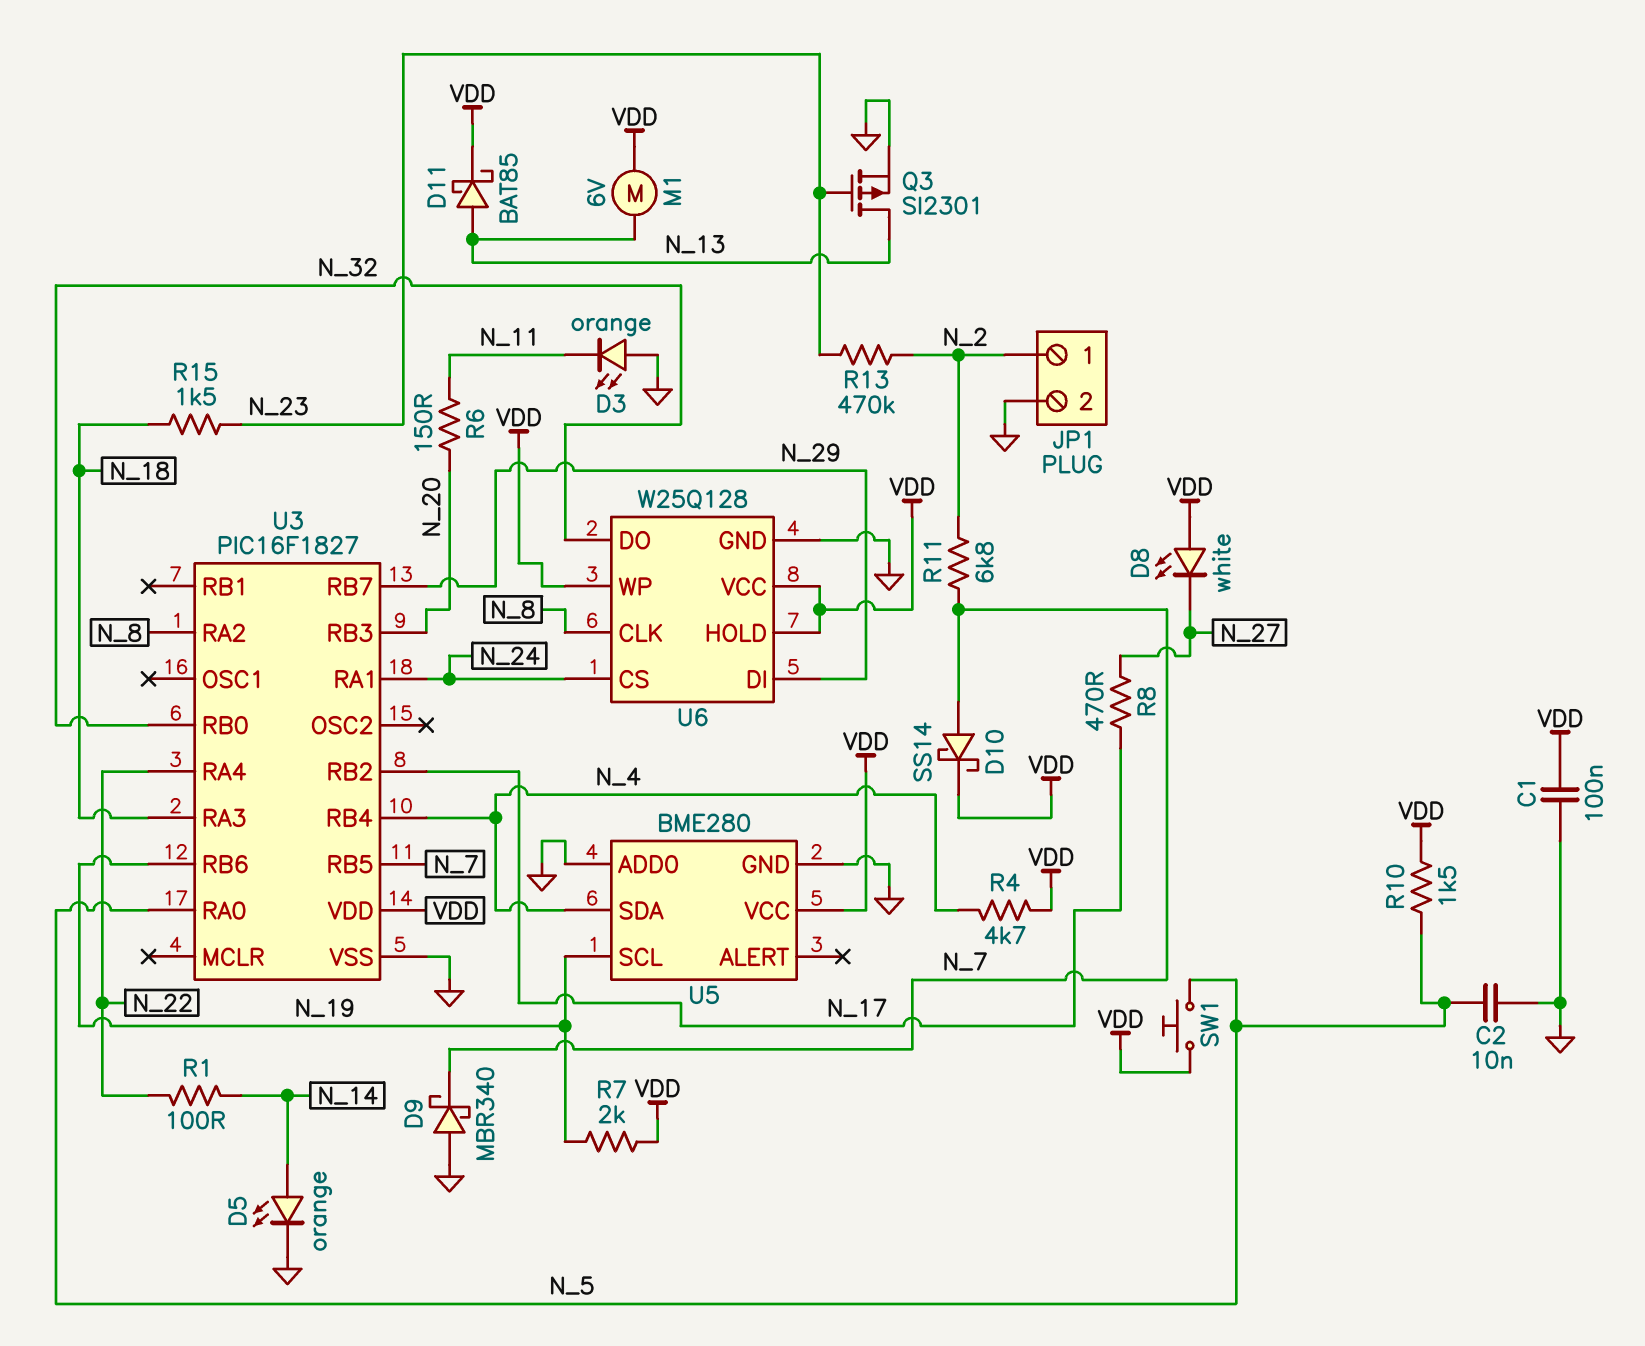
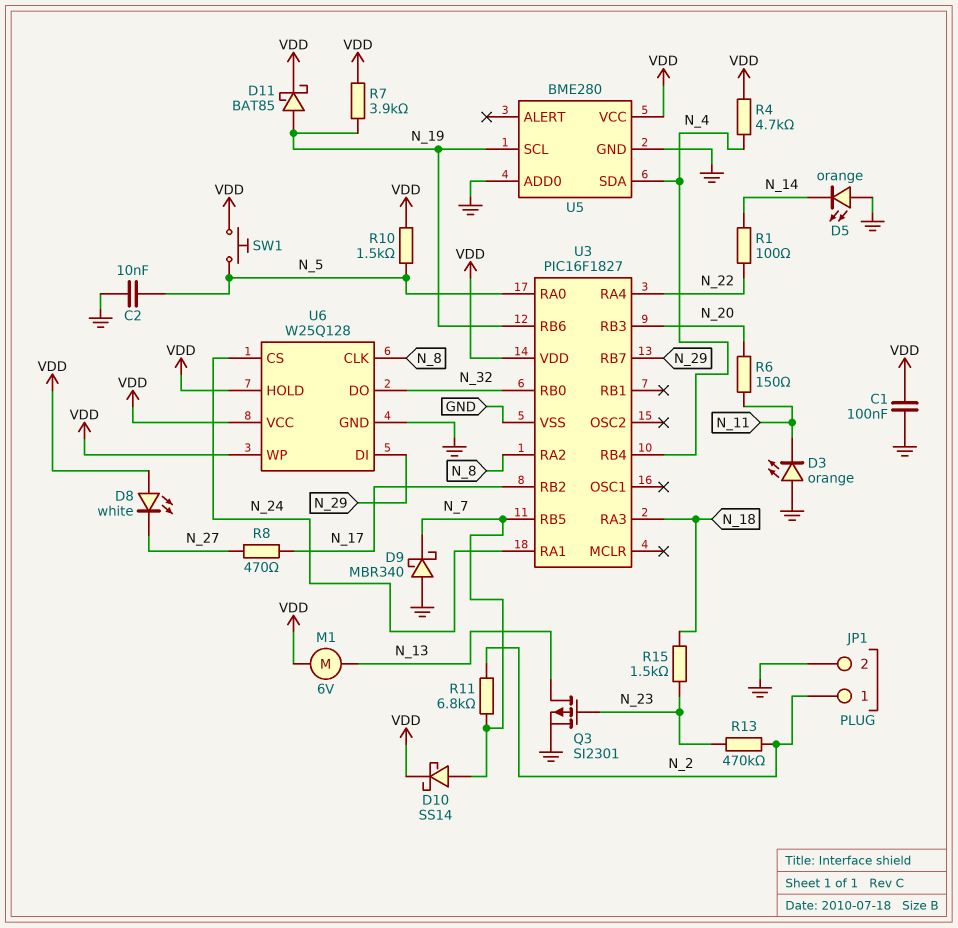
D5: LED orange (A N_14, K GND) -> LED orange (A GND, K N_14)
D11: schottky BAT85 (A N_13, K VDD) -> schottky BAT85 (A N_19, K VDD)
R7: 2k (N_19, VDD) -> 3.9k (N_19, VDD)

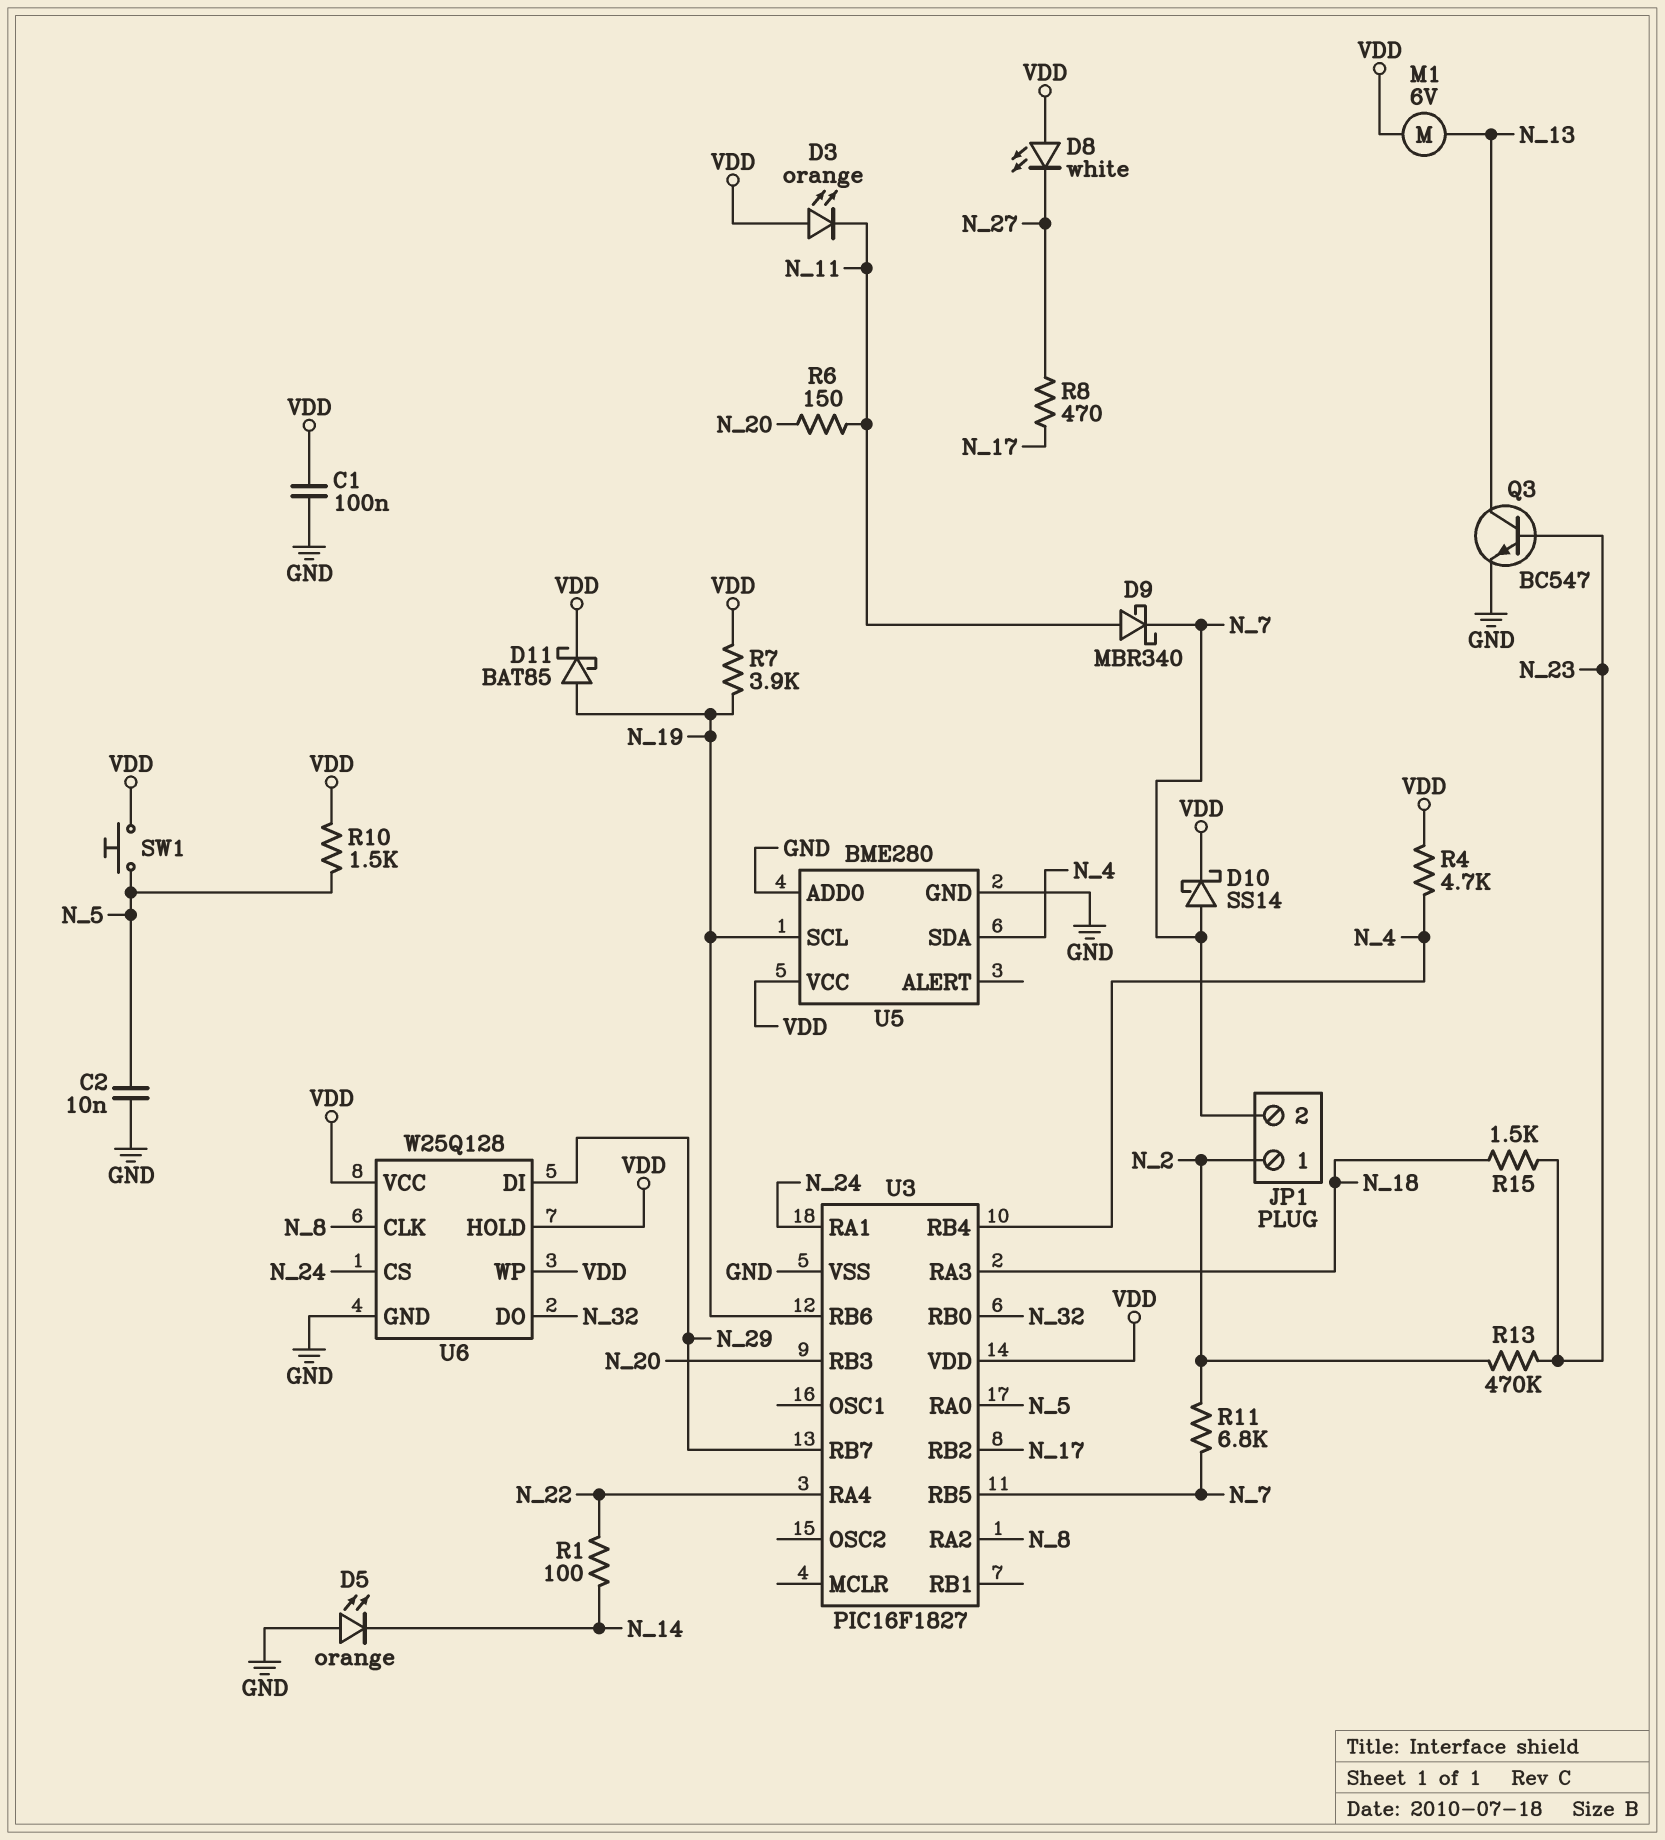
D3: LED orange (A GND, K N_11) -> LED orange (A VDD, K N_11)
D9: schottky MBR340 (A GND, K N_7) -> schottky MBR340 (A N_11, K N_7)
JP1 pin 2: GND -> N_7
Q3: PMOS SI2301 (G N_23, D N_13, S GND) -> NPN BC547 (B N_23, C N_13, E GND)

